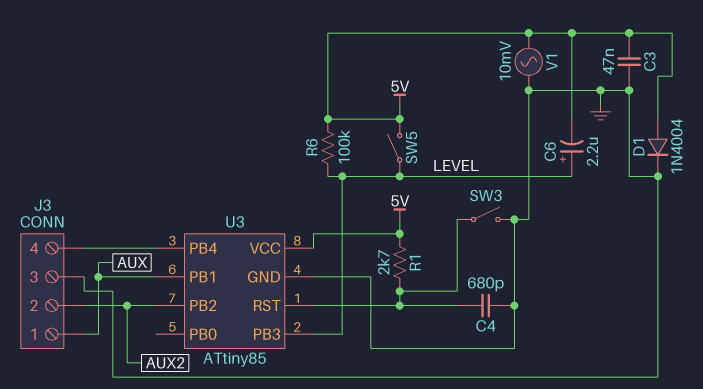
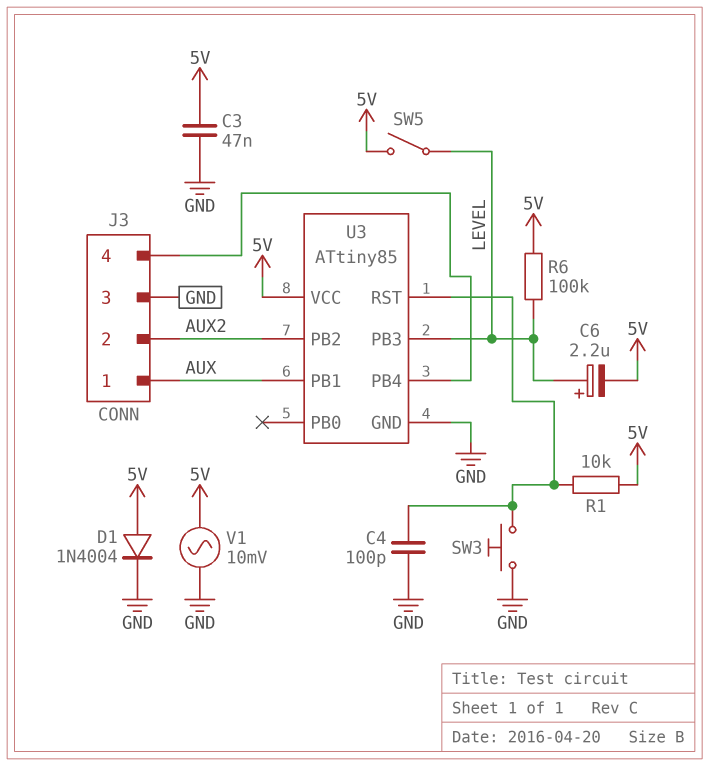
C4: 680pF (GND, U3/RST) -> 100pF (GND, U3/RST)
R1: 2.7k (5V, U3/RST) -> 10k (5V, U3/RST)
SW3: switch (GND, U3/RST) -> button (GND, U3/RST)

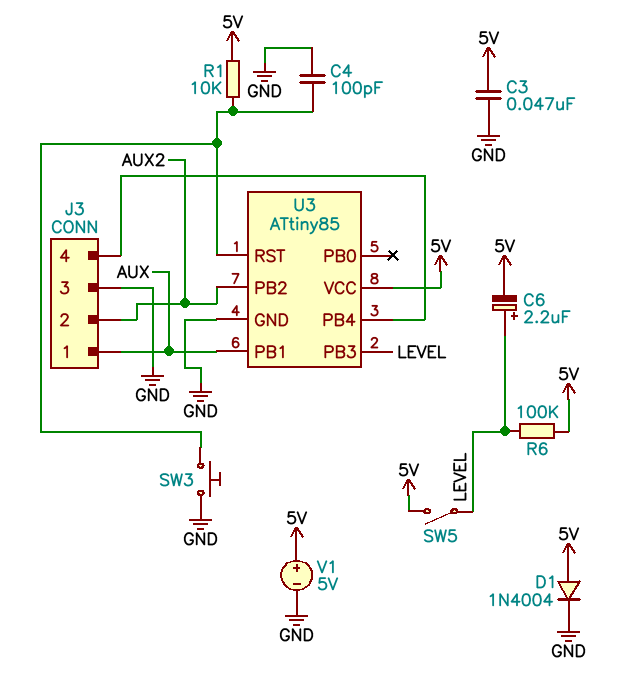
V1: AC 10mV (5V, GND) -> 5V (plus 5V, minus GND)

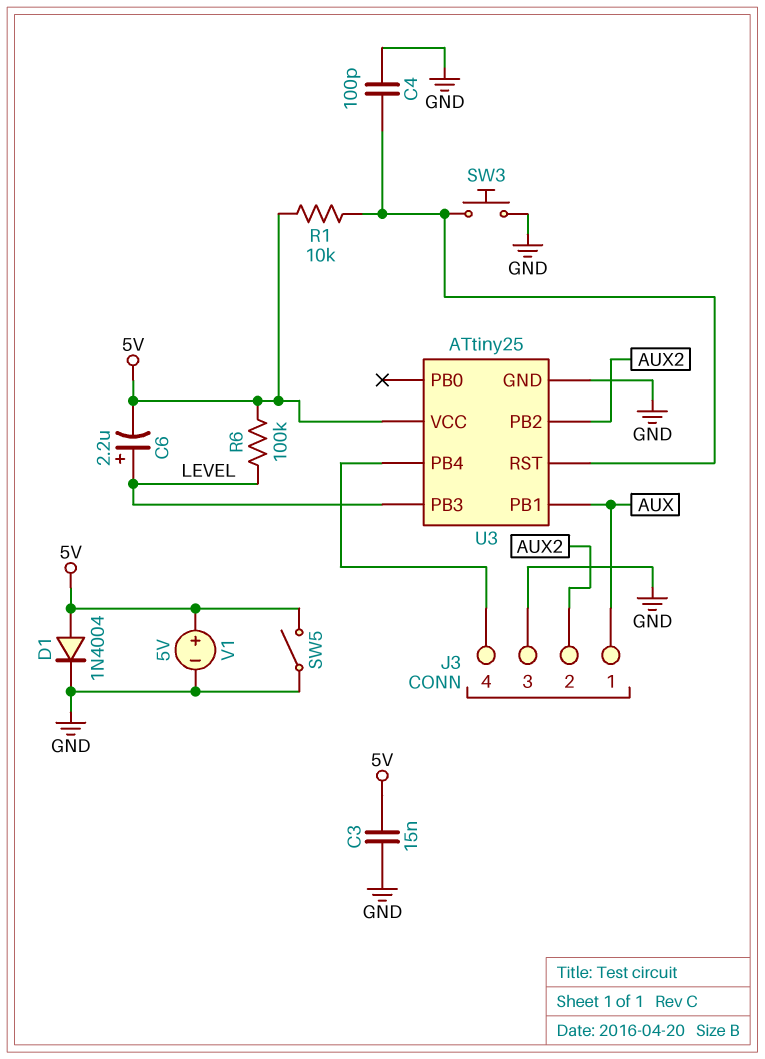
C3: 47nF (5V, GND) -> 15nF (5V, GND)
SW5: switch (5V, LEVEL) -> switch (5V, GND)
U3: ATtiny85 -> ATtiny25

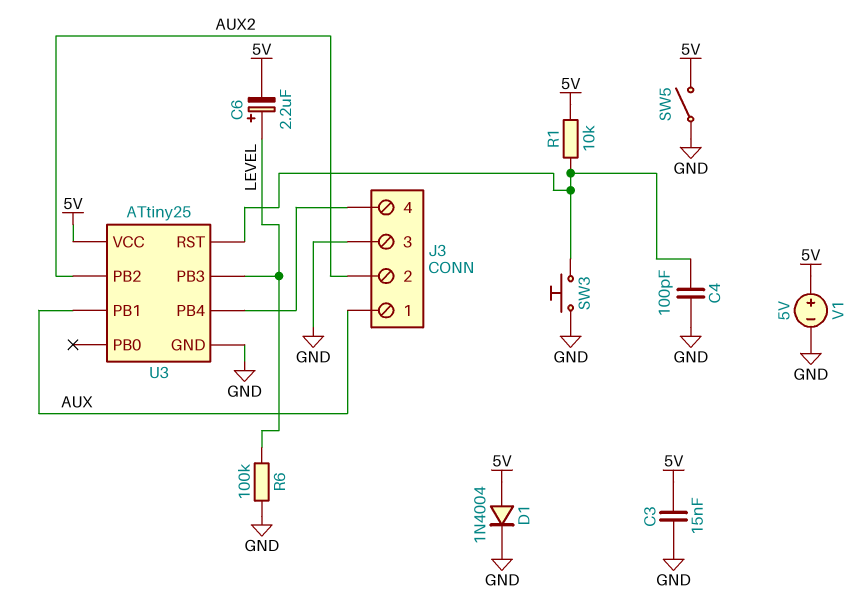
R6: 100k (5V, LEVEL) -> 100k (GND, LEVEL)

